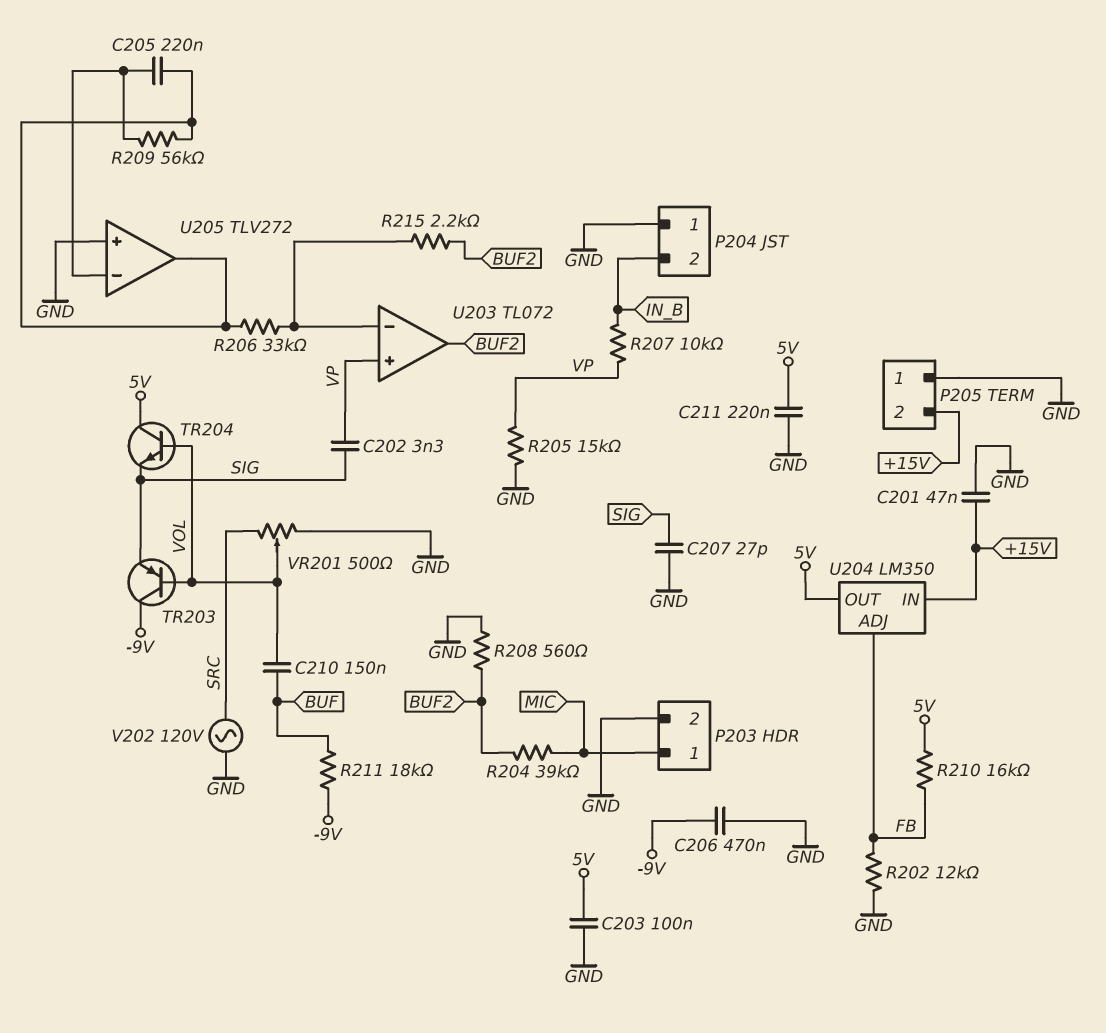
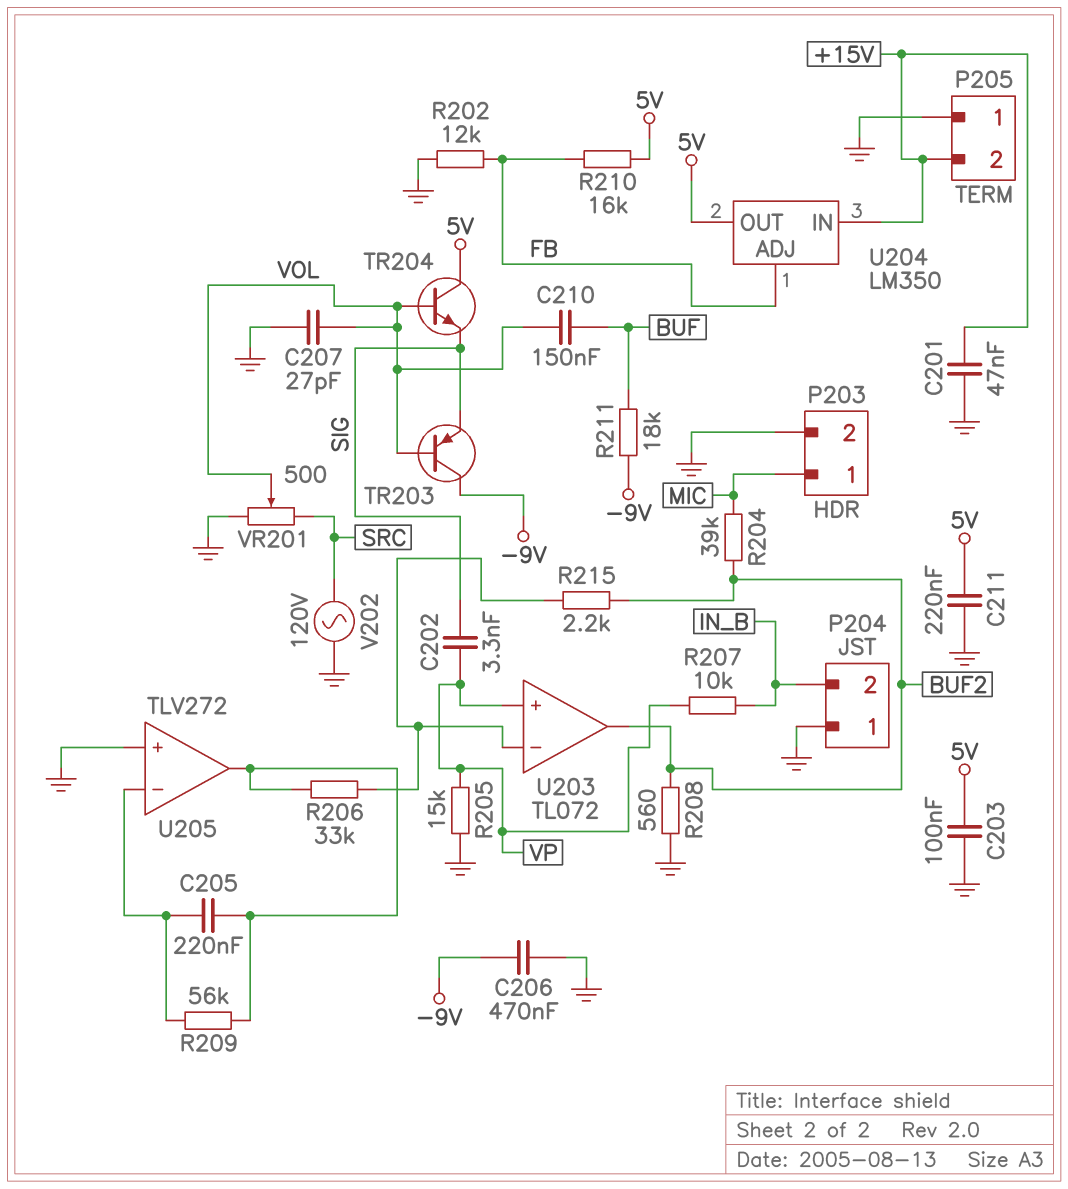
C207: 27pF (GND, SIG) -> 27pF (GND, VOL)

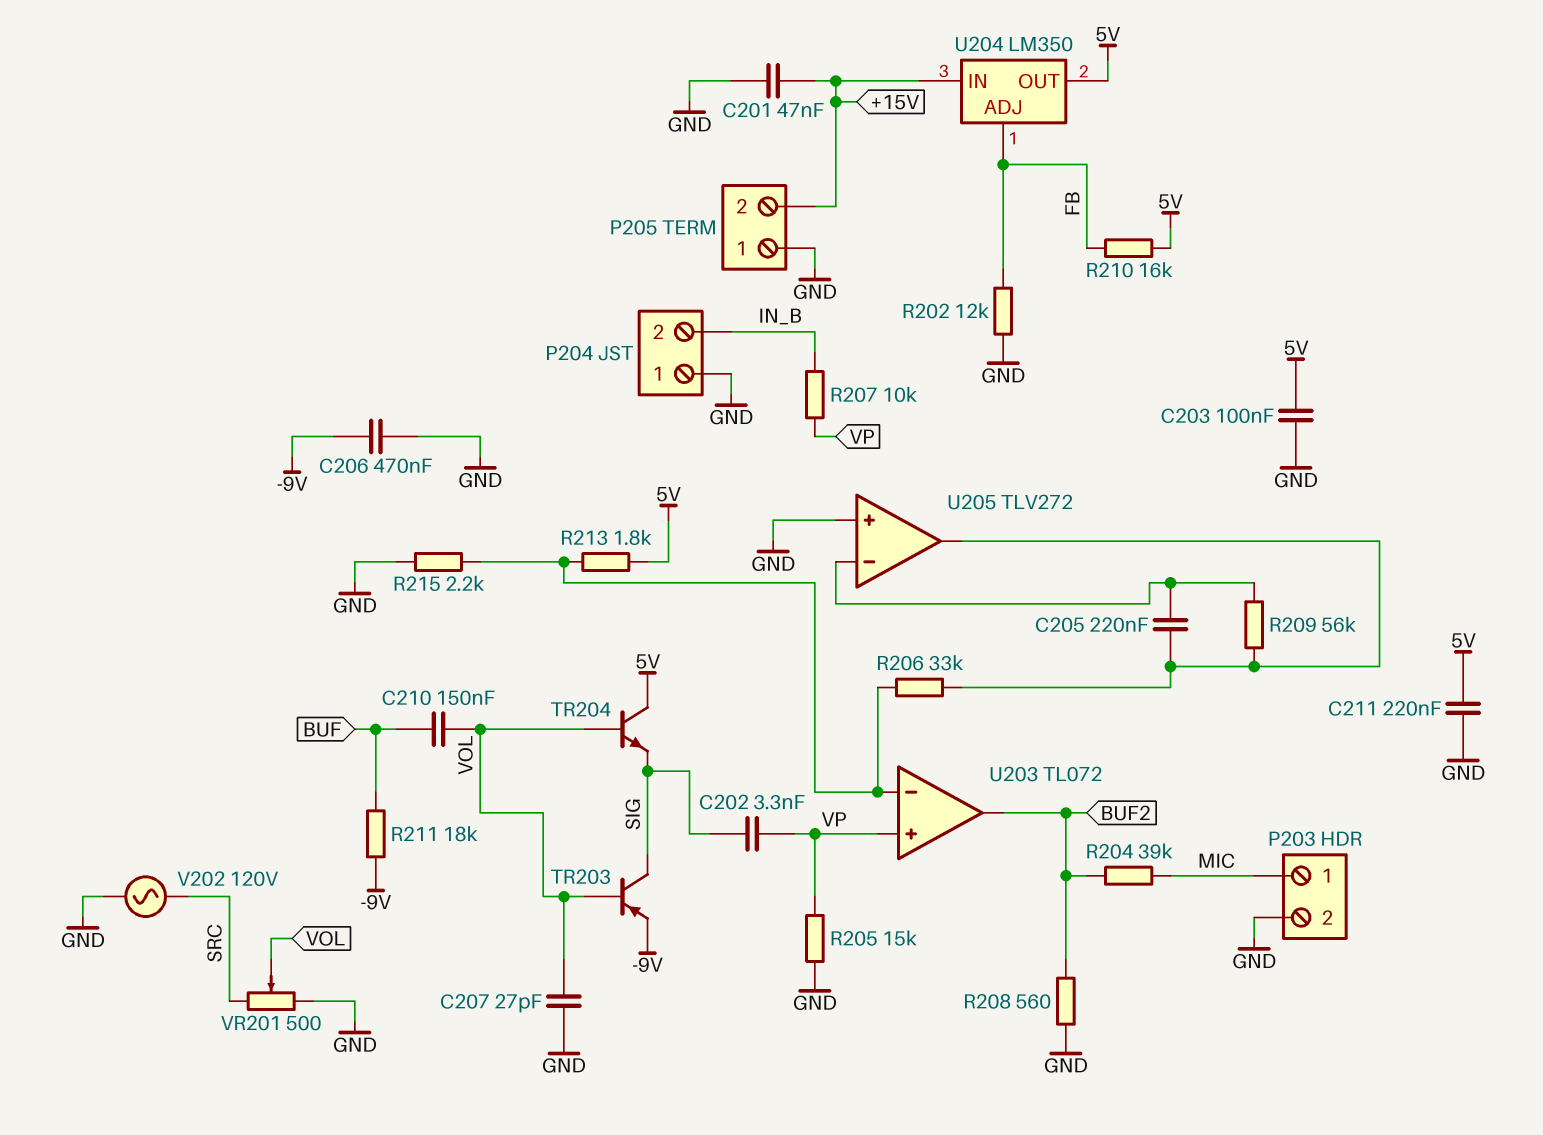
R213: none -> 1.8k (5V, U203/in-)
R215: 2.2k (BUF2, U203/in-) -> 2.2k (GND, U203/in-)
TR203: PNP (B VOL, C -9V, E SIG) -> PNP (B VOL, C SIG, E -9V)

